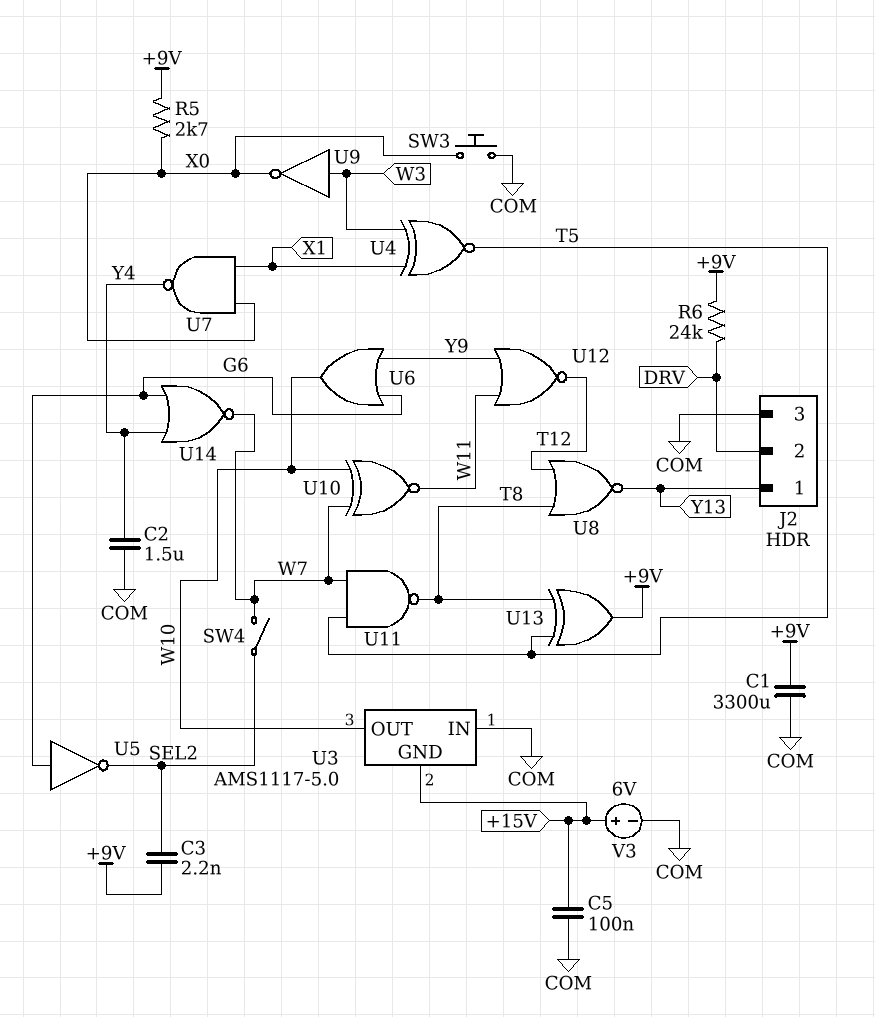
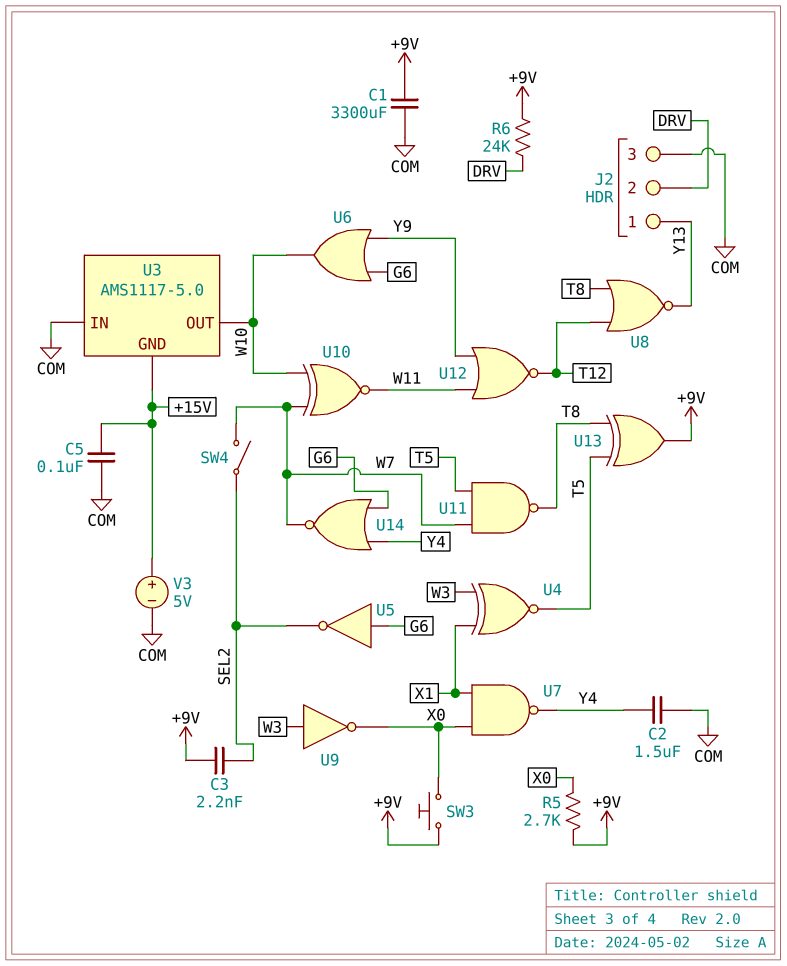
SW3: button (COM, X0) -> button (+9V, X0)
V3: 6V (plus +15V, minus COM) -> 5V (plus +15V, minus COM)

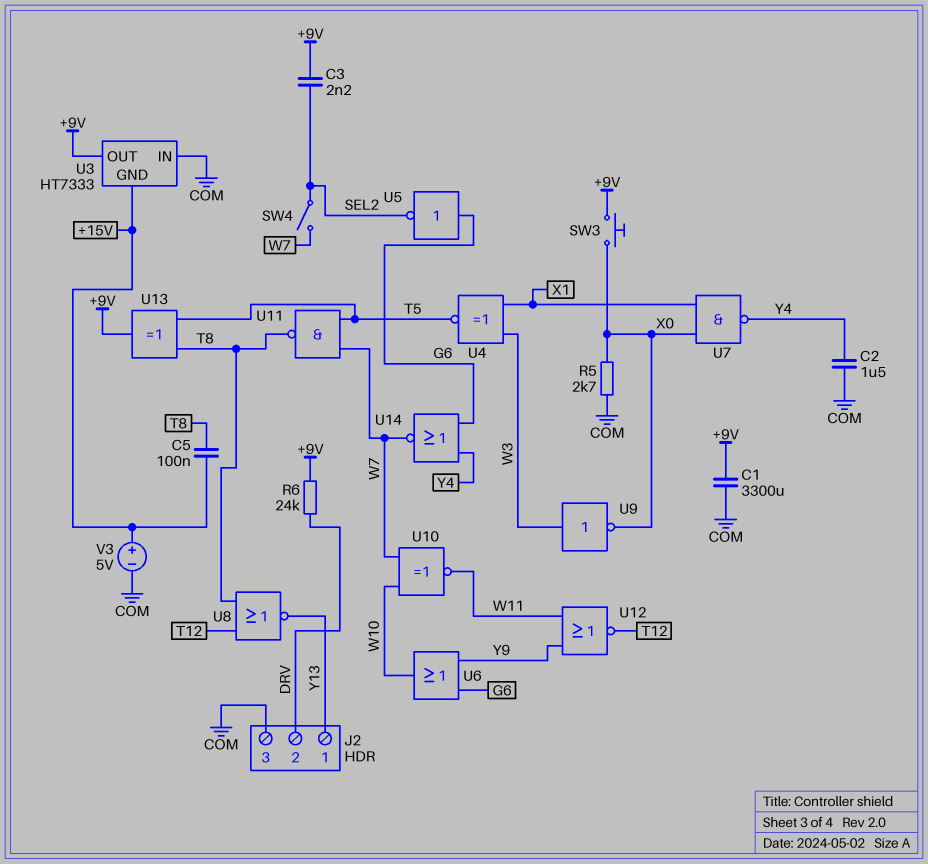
C5: 100nF (+15V, COM) -> 100nF (+15V, T8)
R5: 2.7k (+9V, X0) -> 2.7k (COM, X0)
U3: AMS1117-5.0 -> HT7333
U3 pin OUT: W10 -> +9V

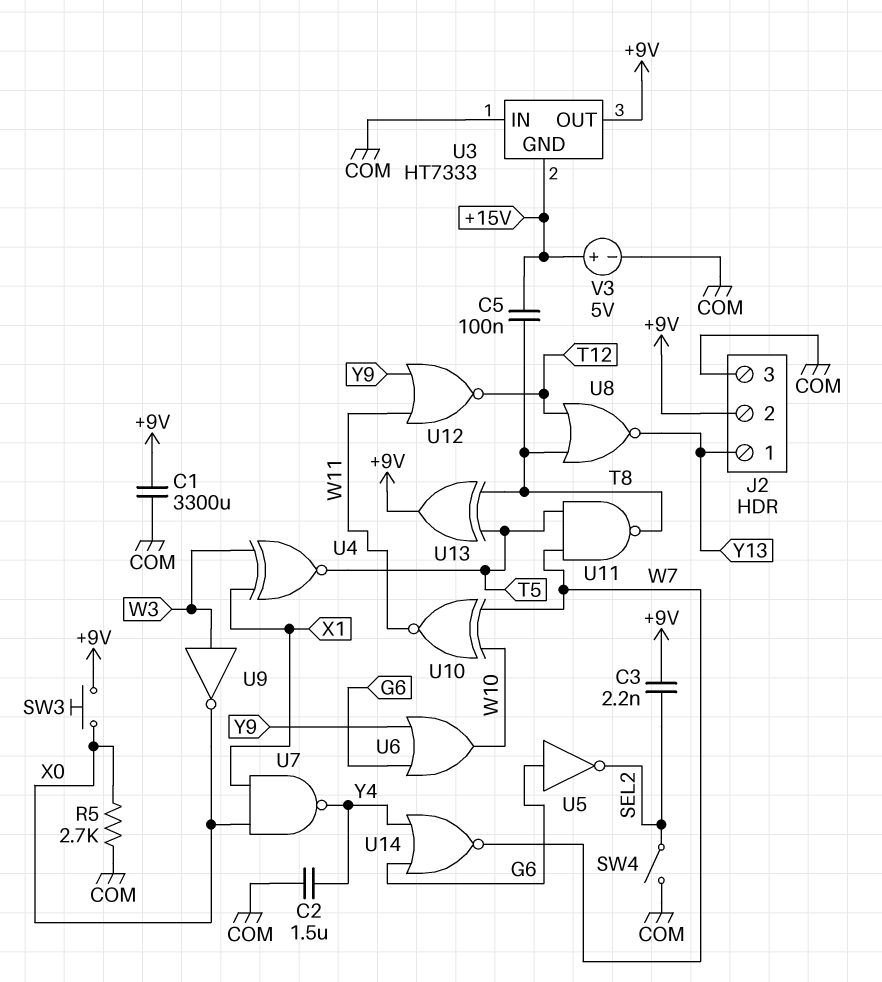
J2 pin 2: DRV -> +9V
R6: 24k (+9V, DRV) -> none
SW4: switch (SEL2, W7) -> switch (COM, SEL2)

